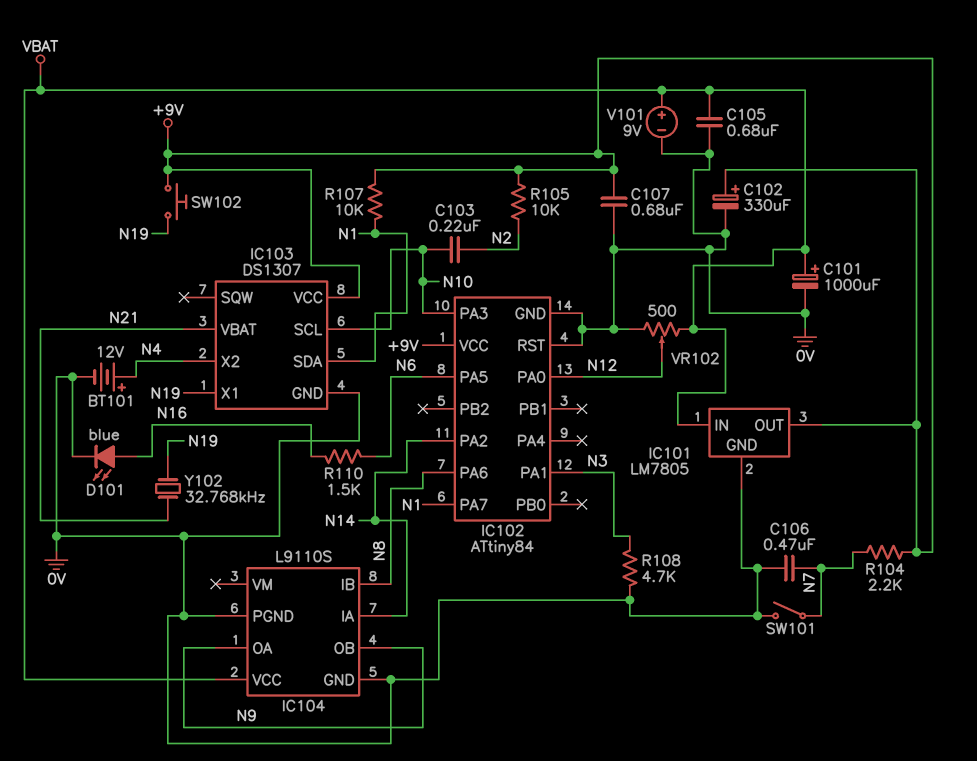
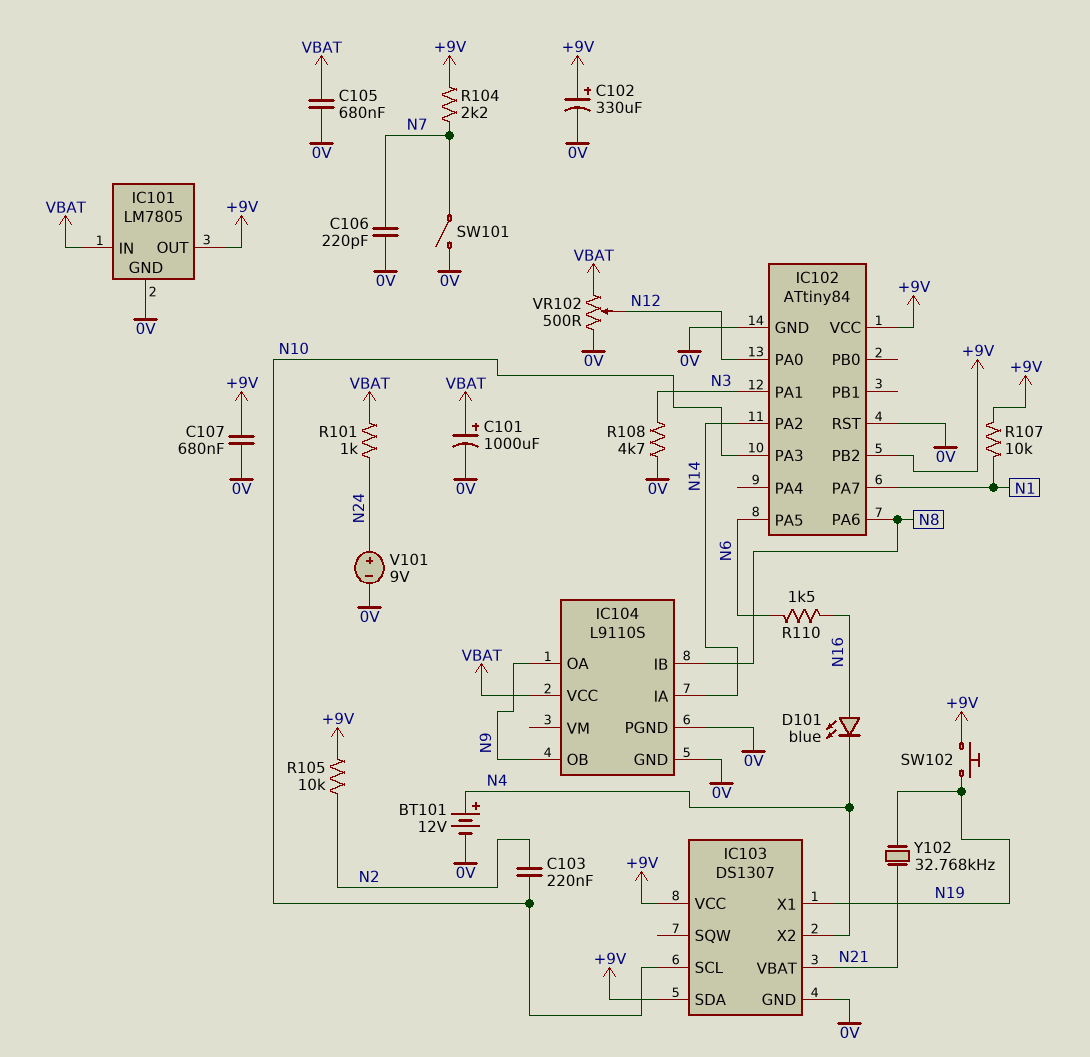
C106: 470nF (0V, N7) -> 220pF (0V, N7)
D101: LED blue (A N16, K 0V) -> LED blue (A N16, K N4)
IC102 pin PB2: none -> +9V
IC103 pin SDA: N1 -> +9V
R101: none -> 1k (N24, VBAT)
V101: 9V (plus VBAT, minus 0V) -> 9V (plus N24, minus 0V)

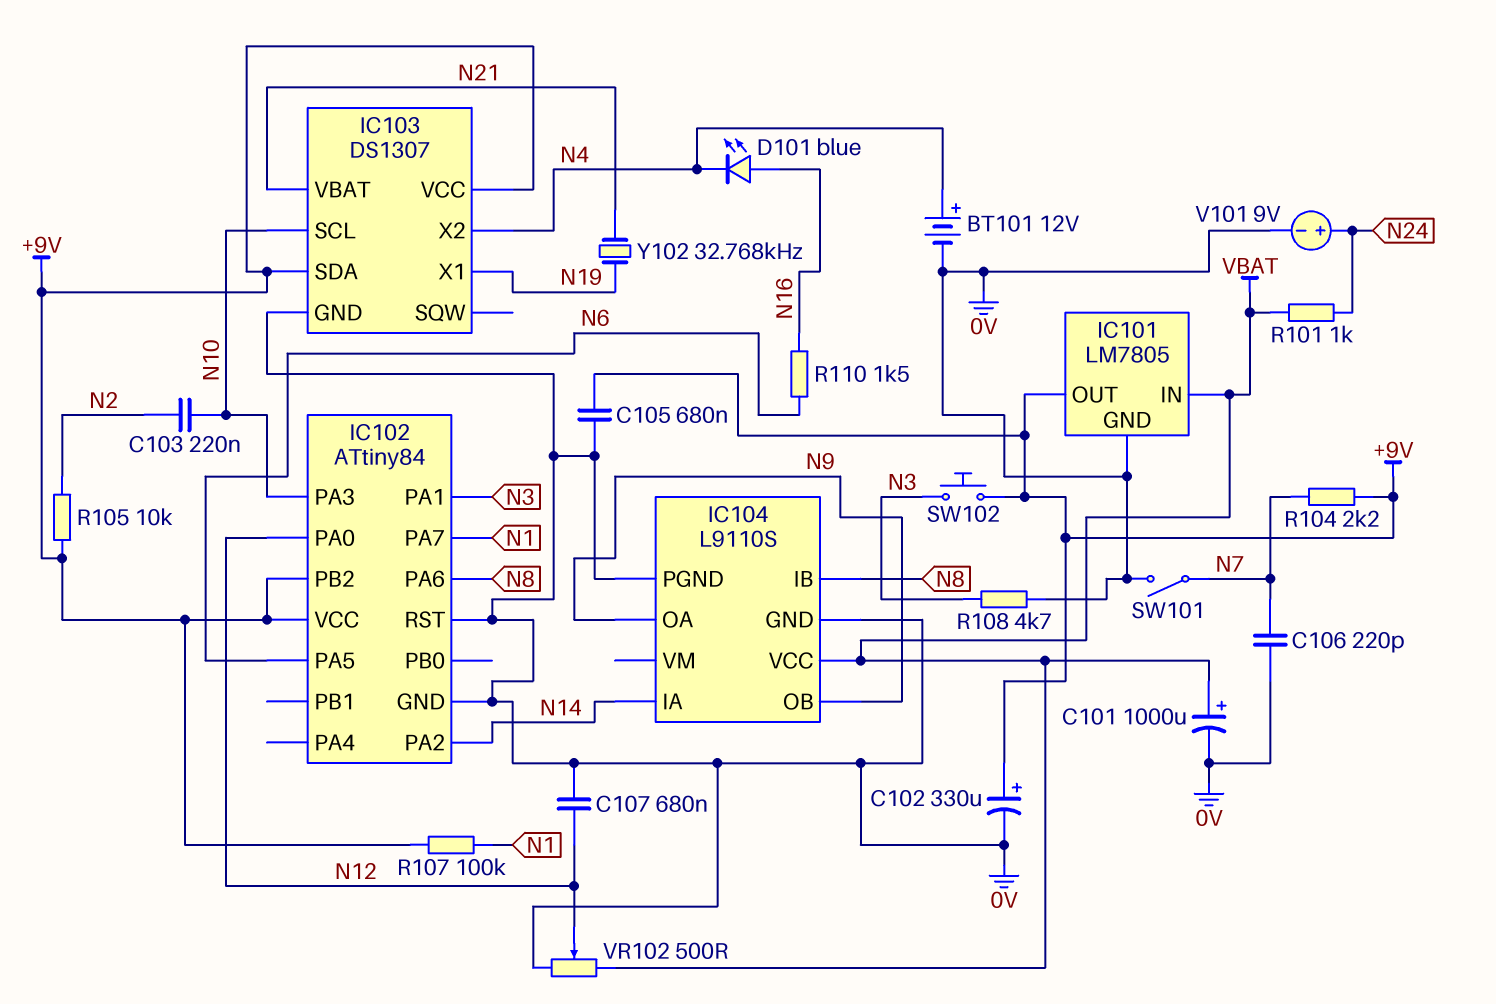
C105: 680nF (0V, VBAT) -> 680nF (+9V, 0V)
C107: 680nF (+9V, 0V) -> 680nF (0V, N12)
R107: 10k (+9V, N1) -> 100k (+9V, N1)
SW102: button (+9V, N19) -> button (+9V, N3)

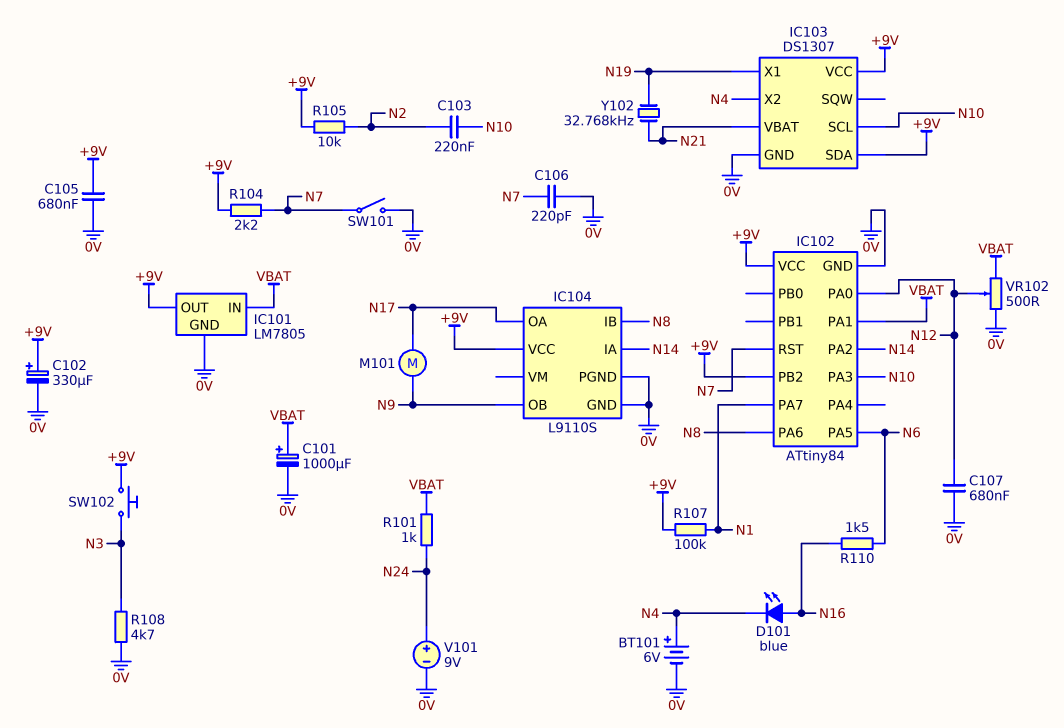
BT101: 12V (plus N4, minus 0V) -> 6V (plus N4, minus 0V)
IC102 pin PA1: N3 -> VBAT
IC102 pin RST: 0V -> N7
IC104 pin OA: N9 -> N17
IC104 pin VCC: VBAT -> +9V
M101: none -> motor (N9, N17)

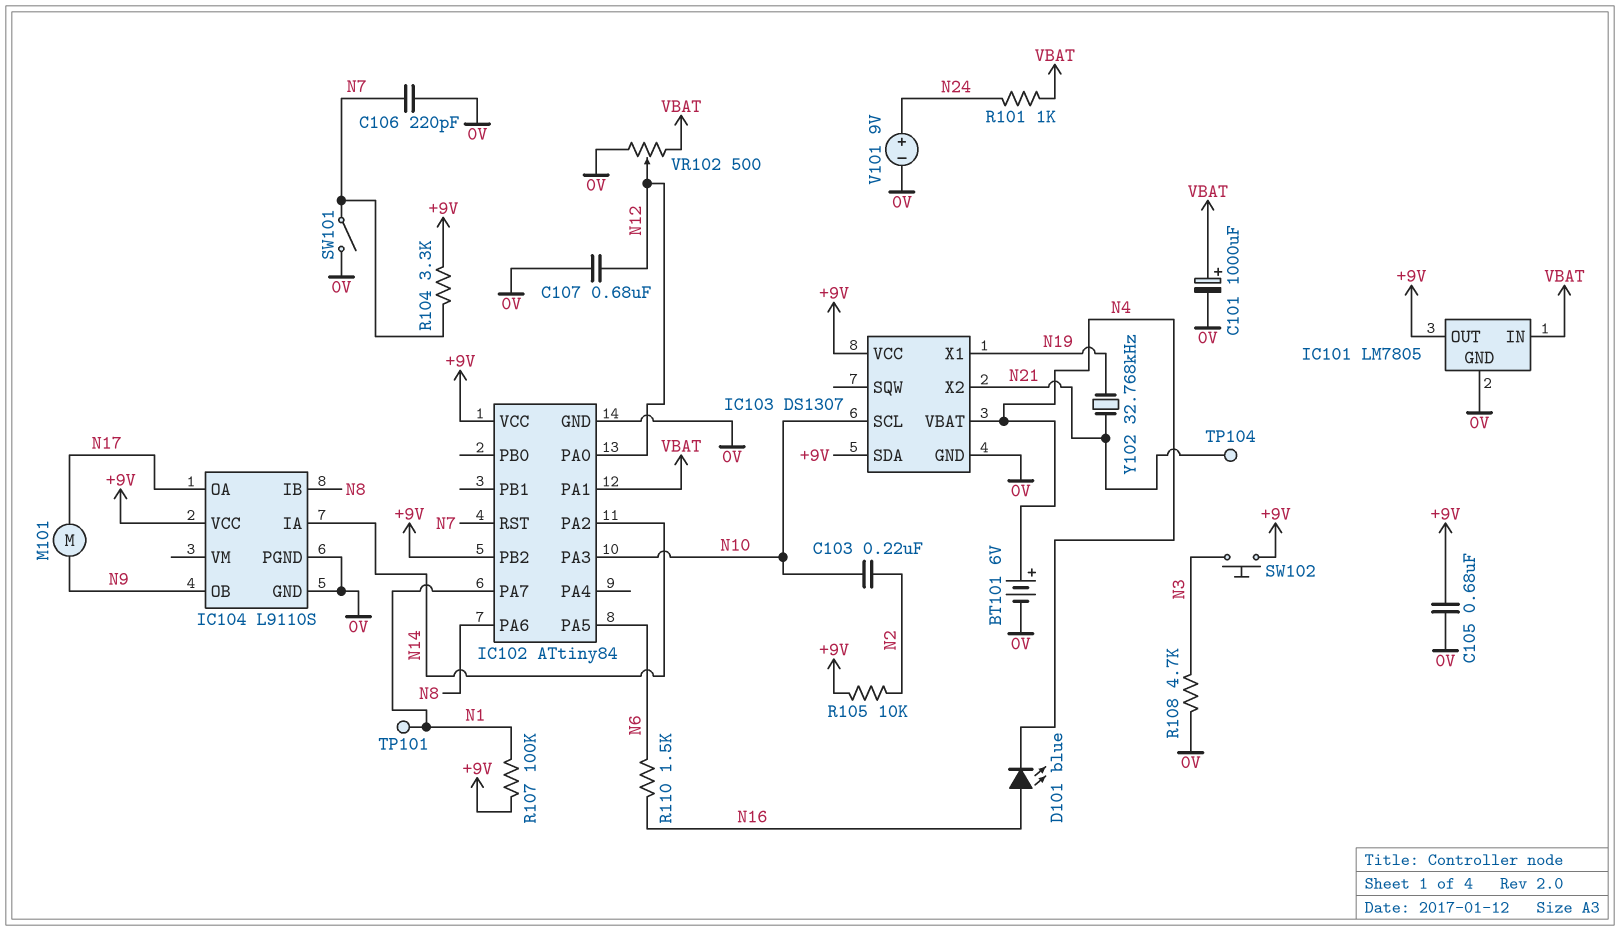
C102: 330uF (plus +9V, minus 0V) -> none
IC103 pin VBAT: N21 -> N4
IC103 pin X2: N4 -> N21
R104: 2.2k (+9V, N7) -> 3.3k (+9V, N7)
TP101: none -> test point (N1)
TP104: none -> test point (N21)

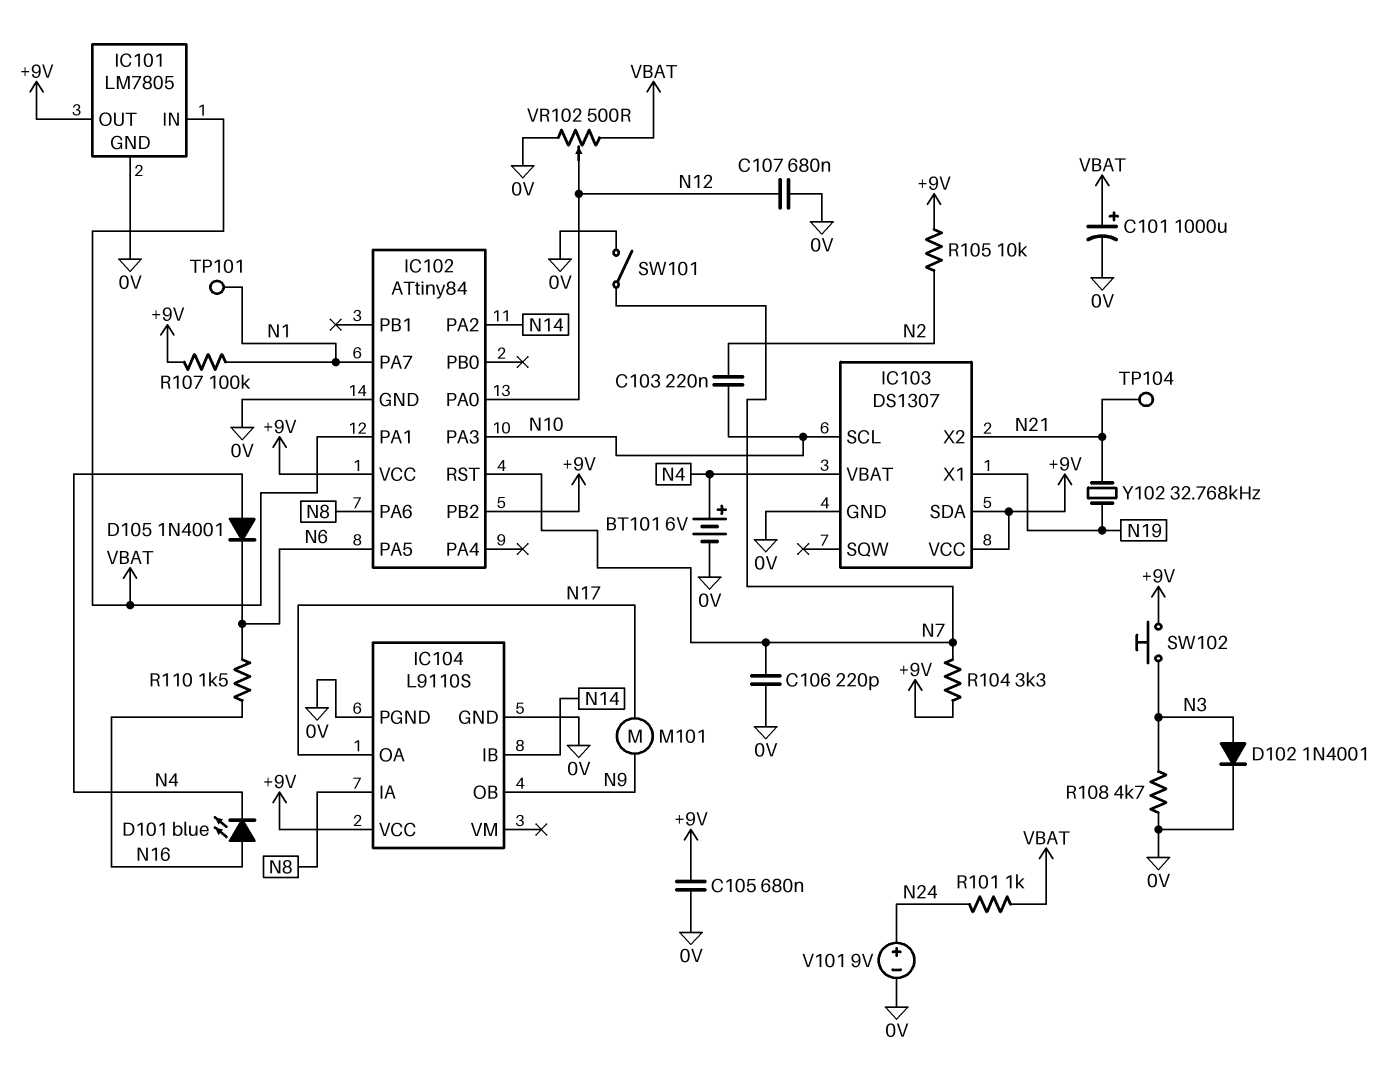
D102: none -> diode 1N4001 (A N3, K 0V)
D105: none -> diode 1N4001 (A N4, K N6)
IC104 pin IA: N14 -> N8
IC104 pin IB: N8 -> N14

